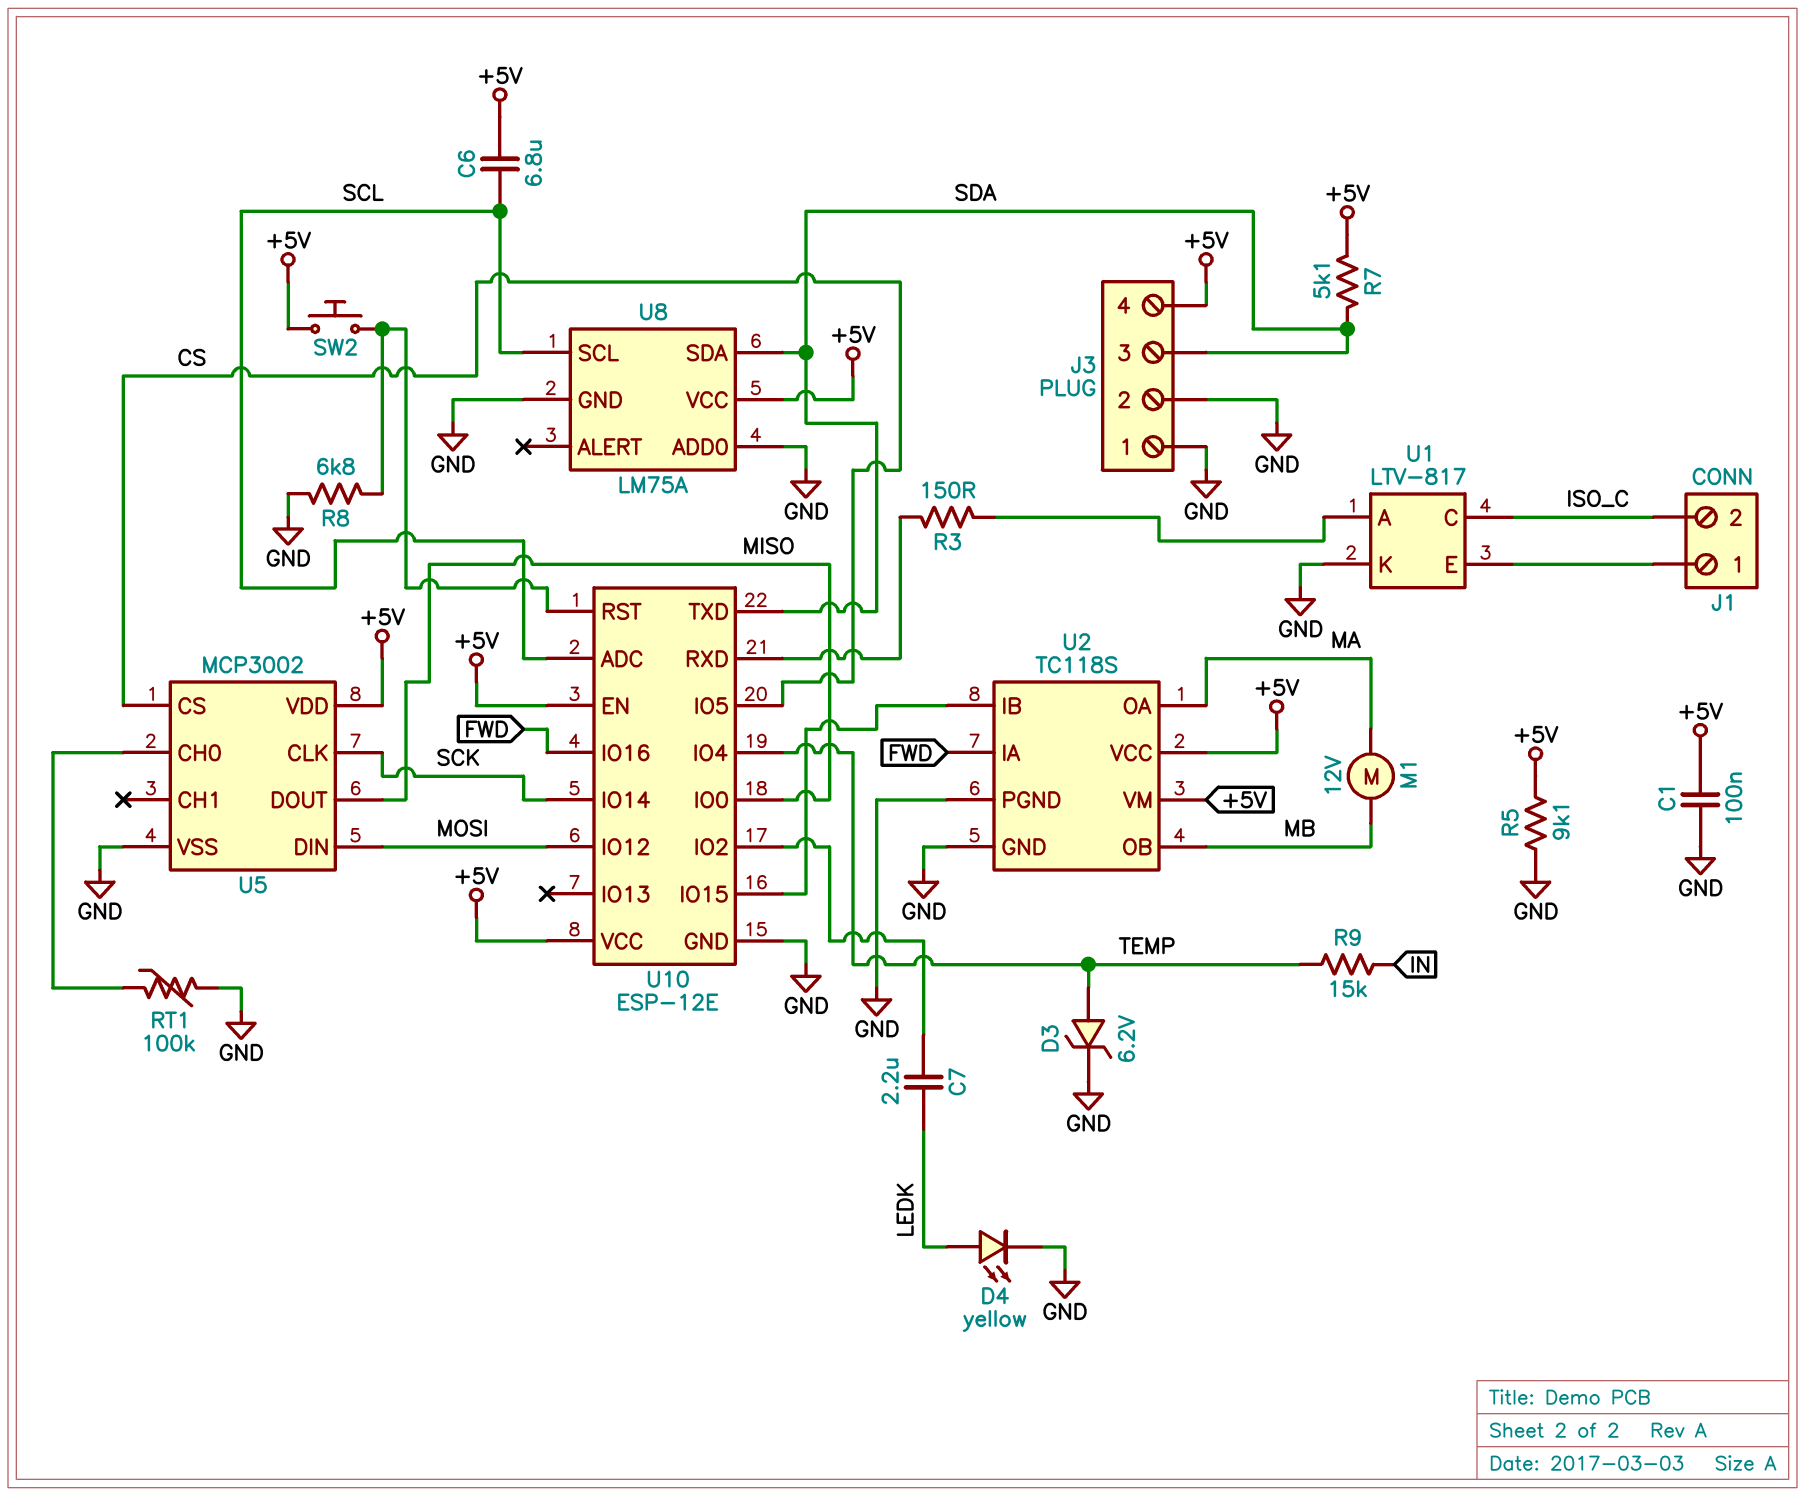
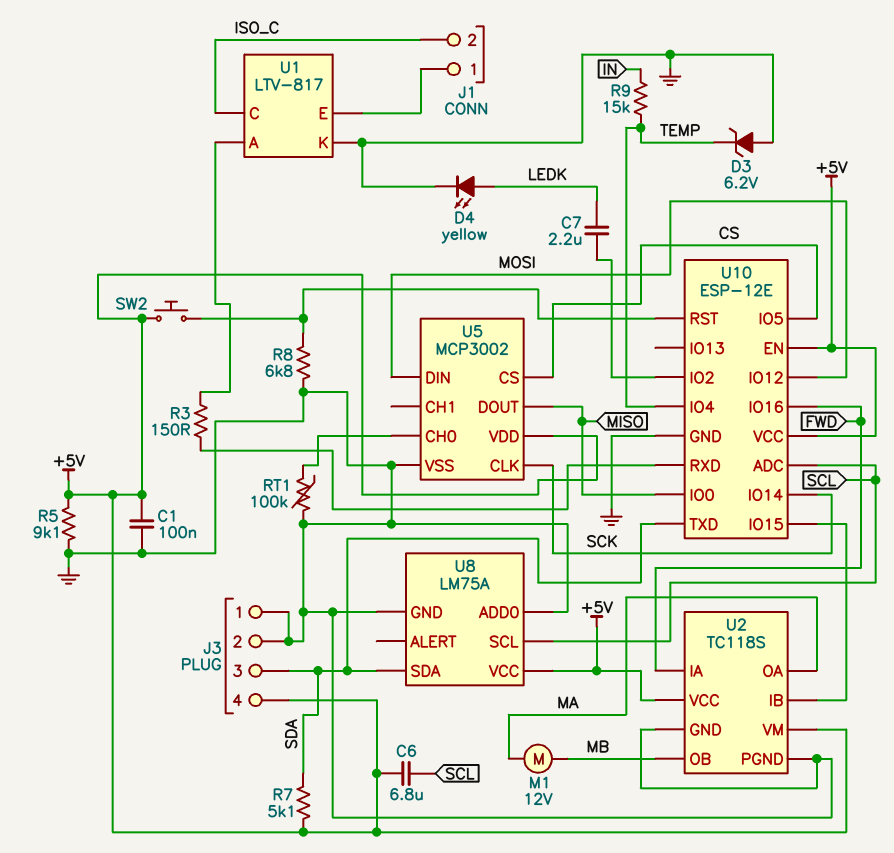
D3: zener 6.2V (A TEMP, K GND) -> zener 6.2V (A GND, K TEMP)

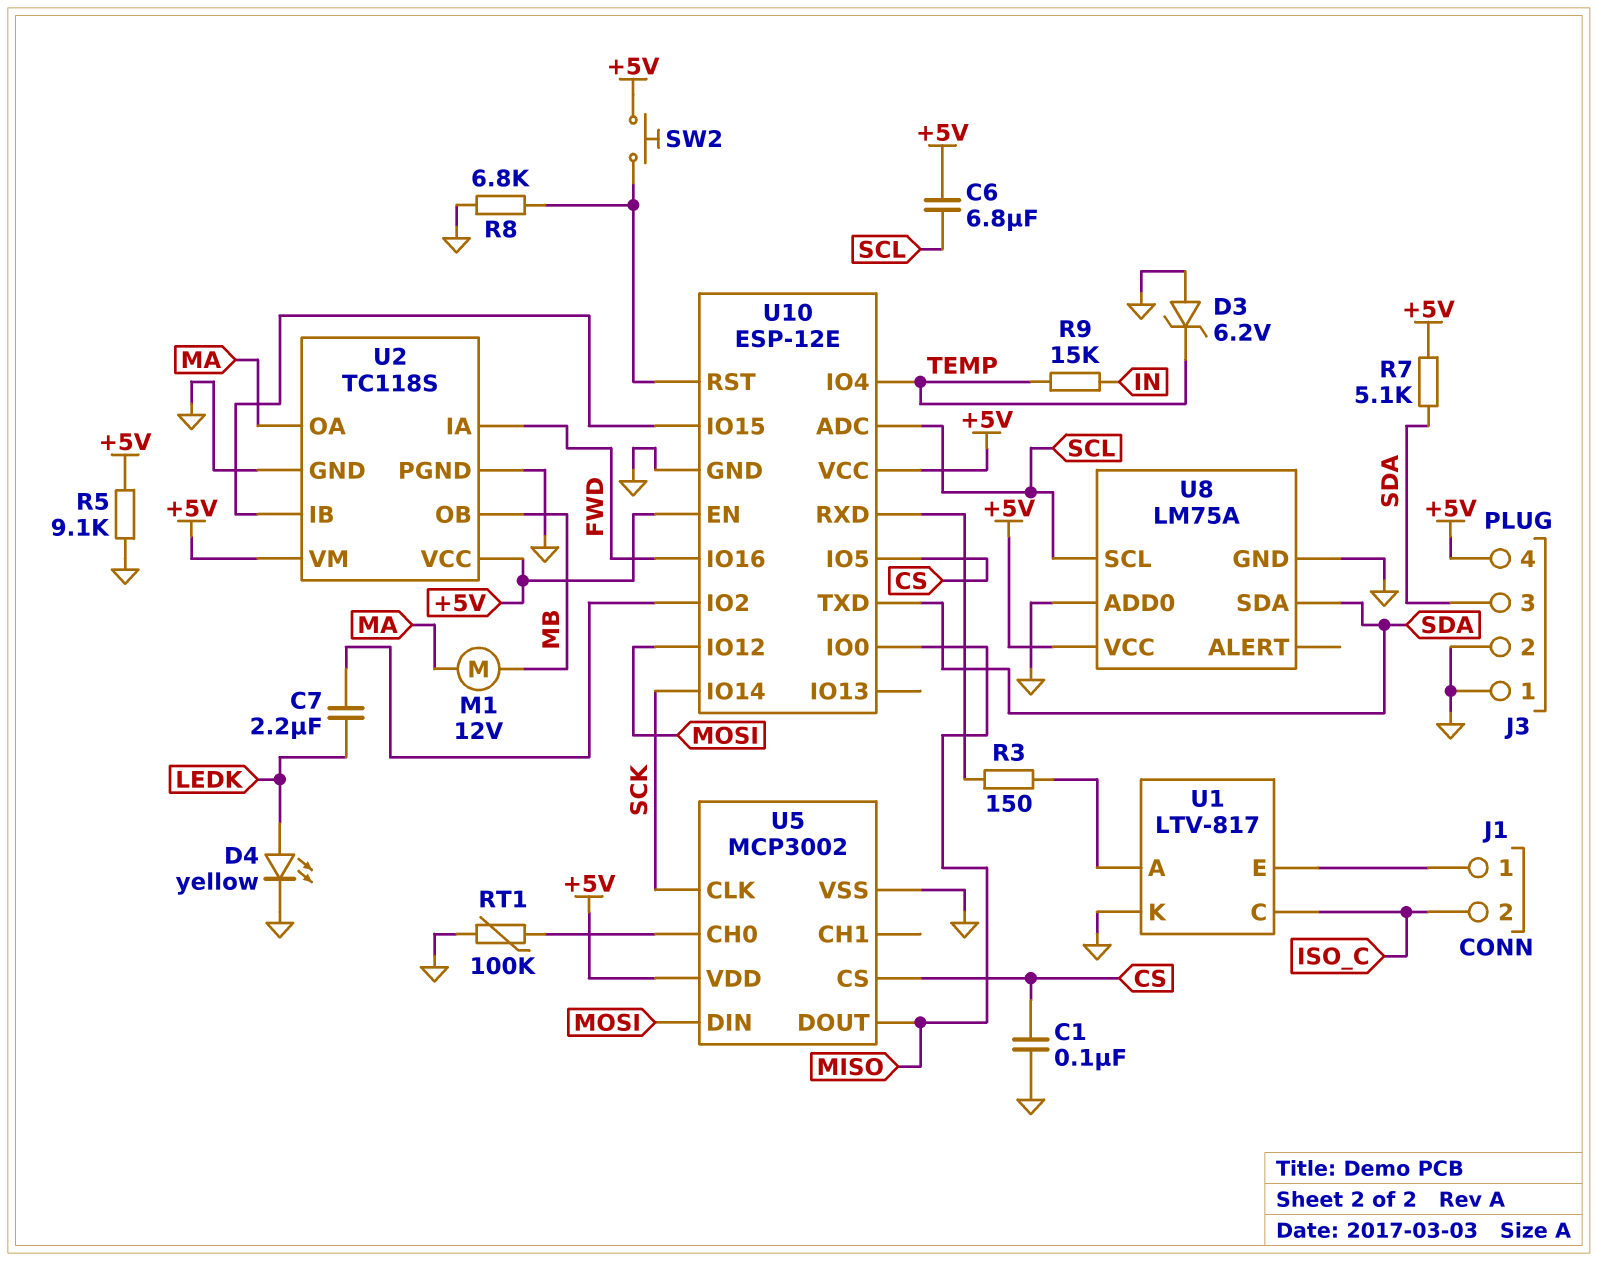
C1: 100nF (+5V, GND) -> 100nF (CS, GND)

